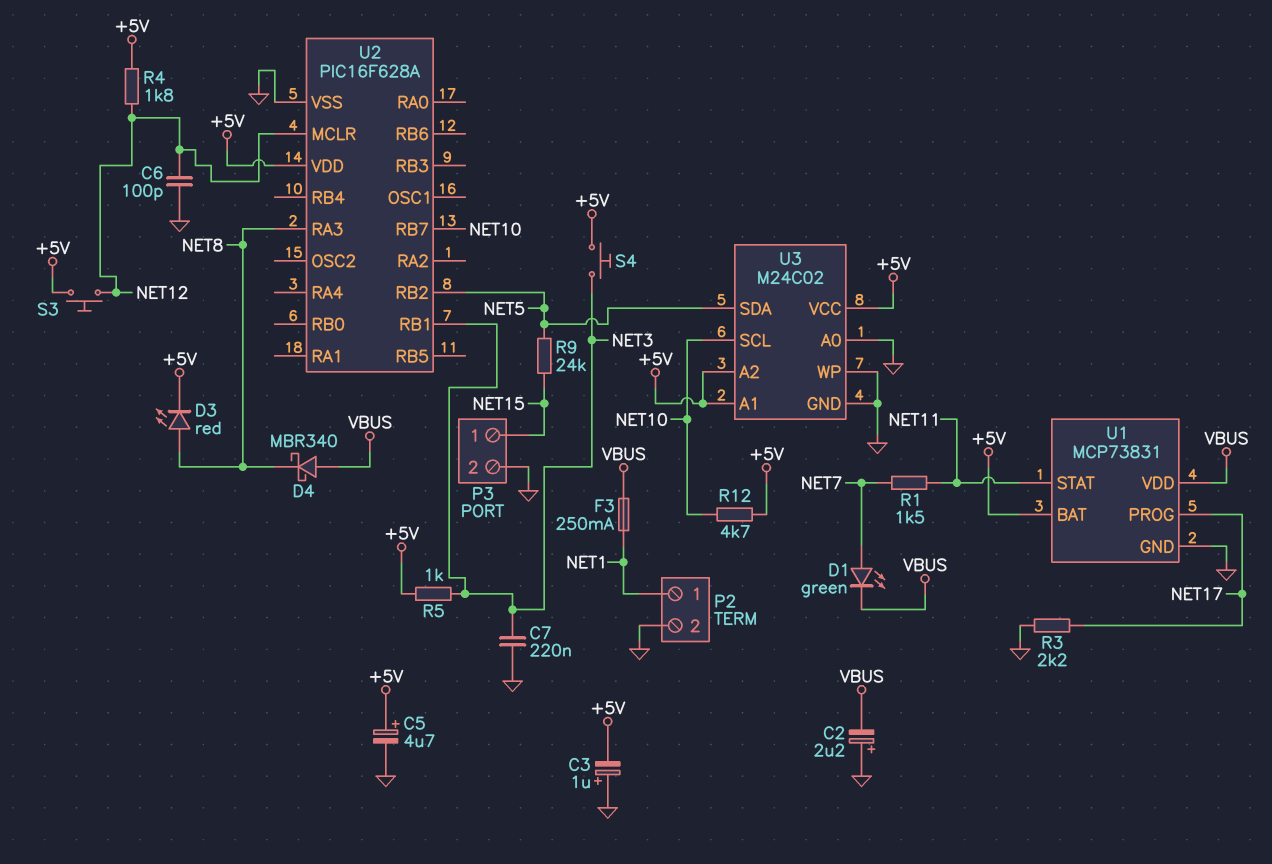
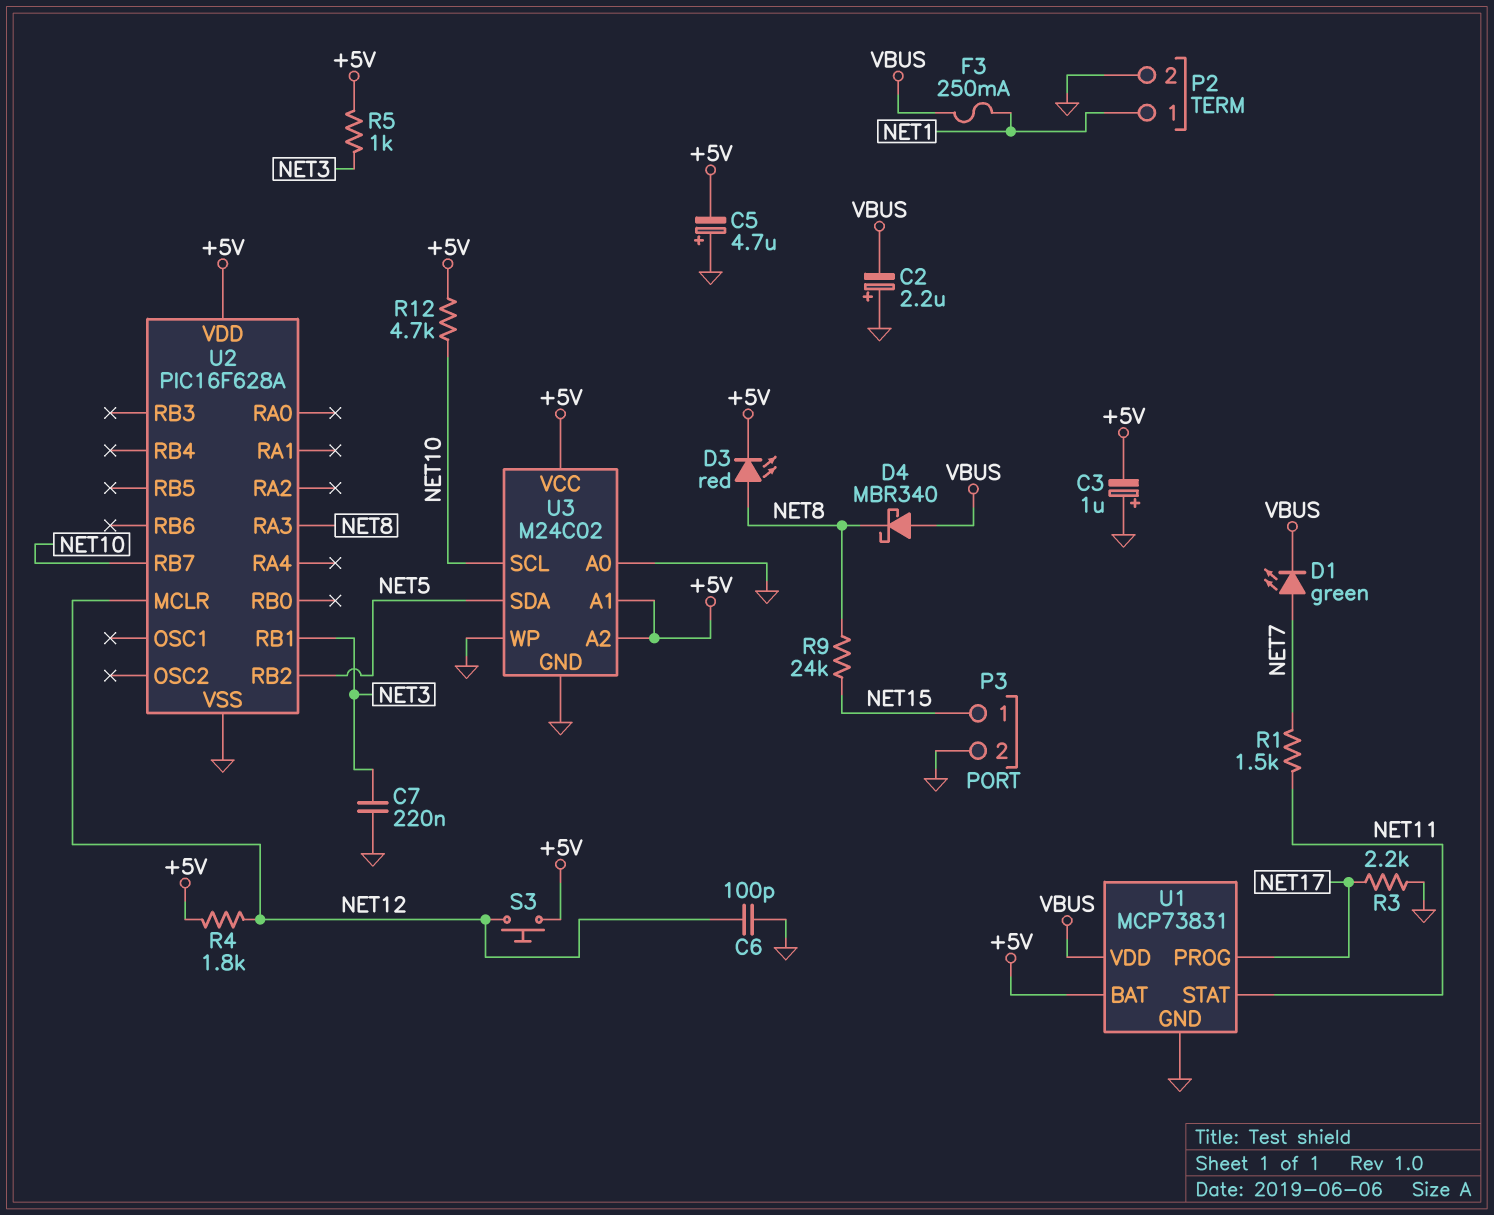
C5: 4.7uF (plus +5V, minus GND) -> 4.7uF (plus GND, minus +5V)
R9: 24k (NET5, NET15) -> 24k (NET8, NET15)
S4: button (+5V, NET3) -> none

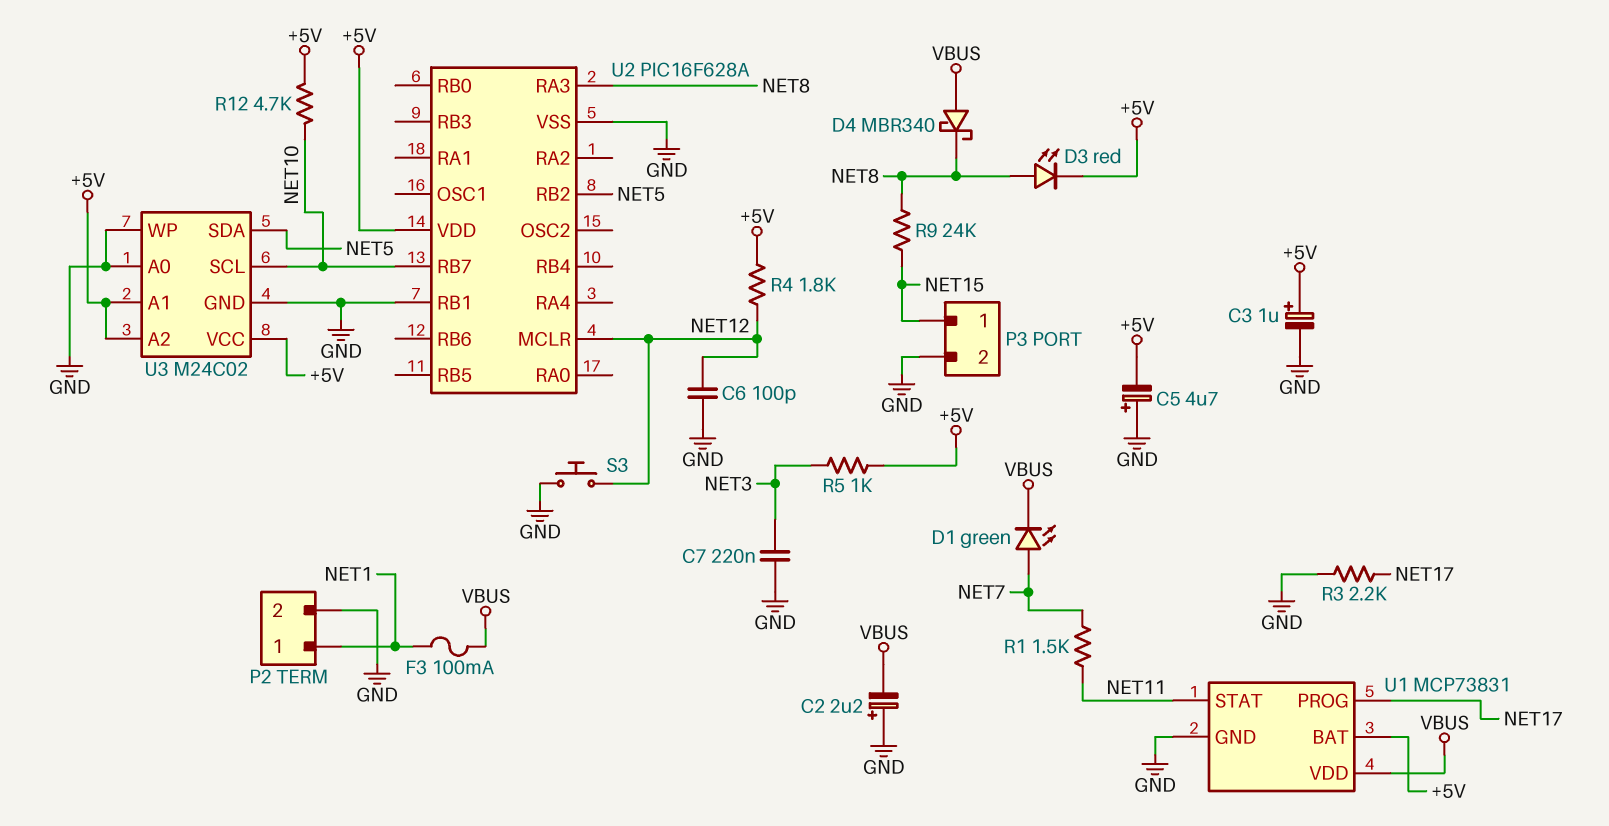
C3: 1uF (plus GND, minus +5V) -> 1uF (plus +5V, minus GND)
F3: 250mA (NET1, VBUS) -> 100mA (NET1, VBUS)
S3: button (+5V, NET12) -> button (GND, NET12)
U2 pin RB1: NET3 -> GND

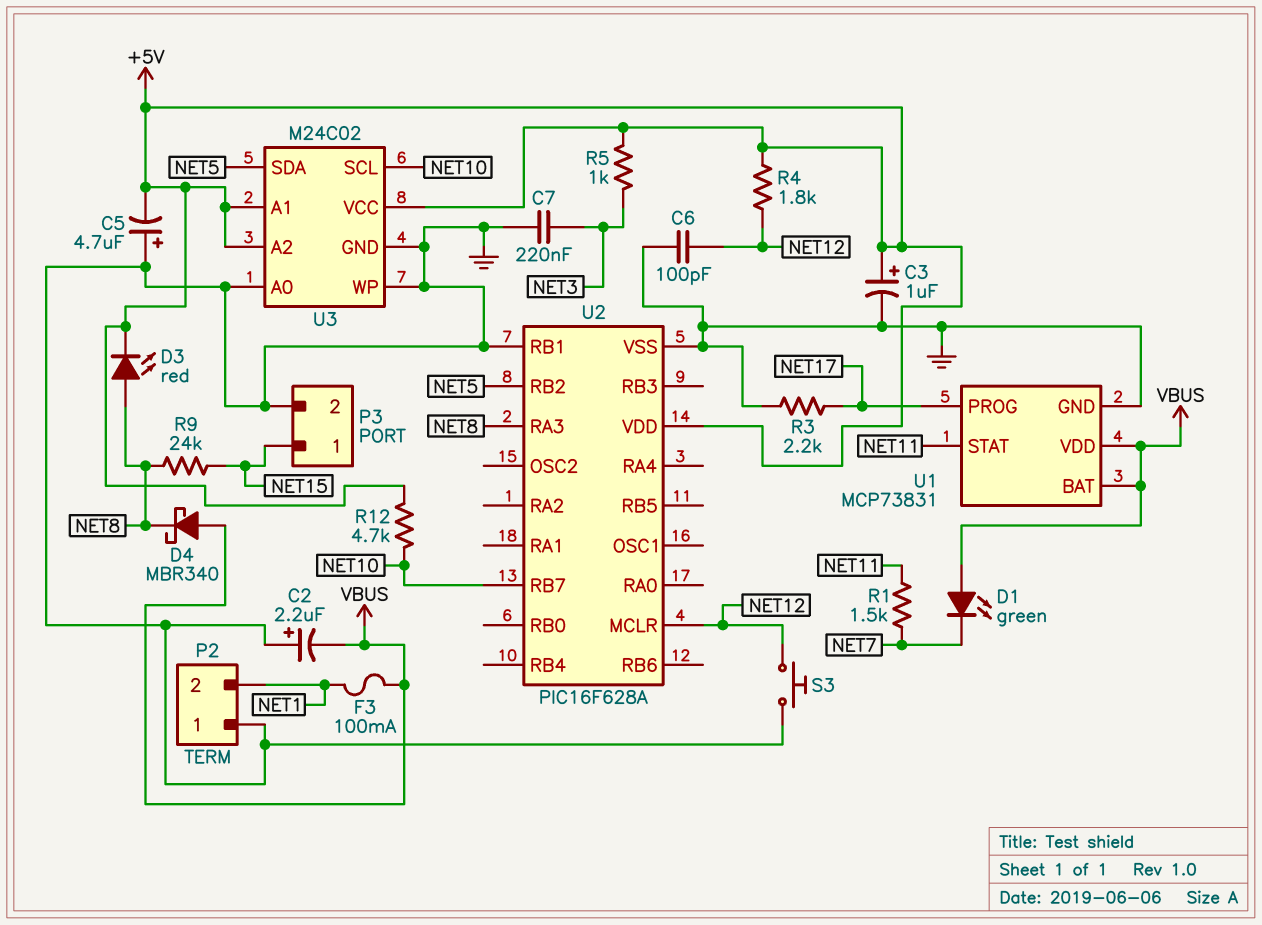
D1: LED green (A NET7, K VBUS) -> LED green (A VBUS, K NET7)
P2 pin 1: NET1 -> GND
P2 pin 2: GND -> NET1
U1 pin BAT: +5V -> VBUS

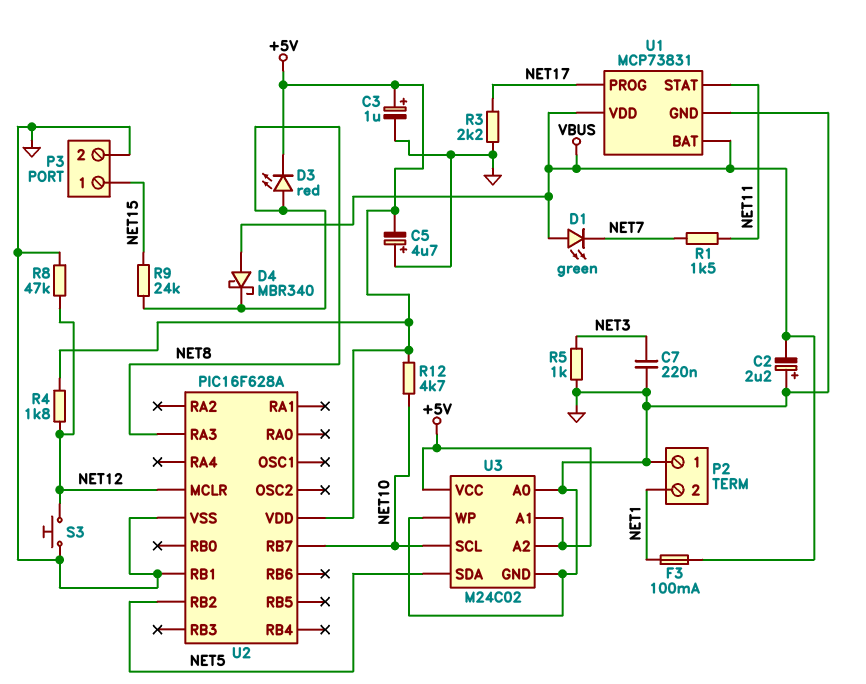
C6: 100pF (GND, NET12) -> none
R5: 1k (+5V, NET3) -> 1k (GND, NET3)
R8: none -> 47k (GND, NET12)

